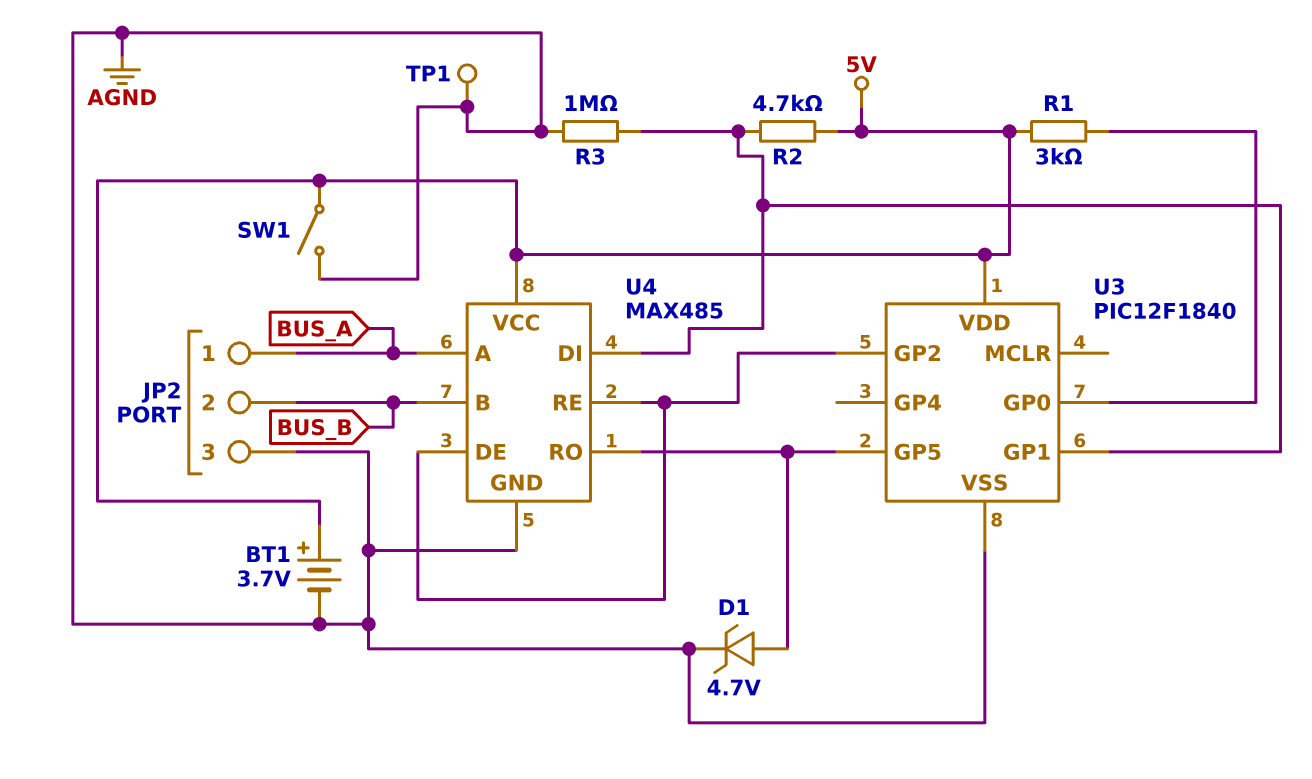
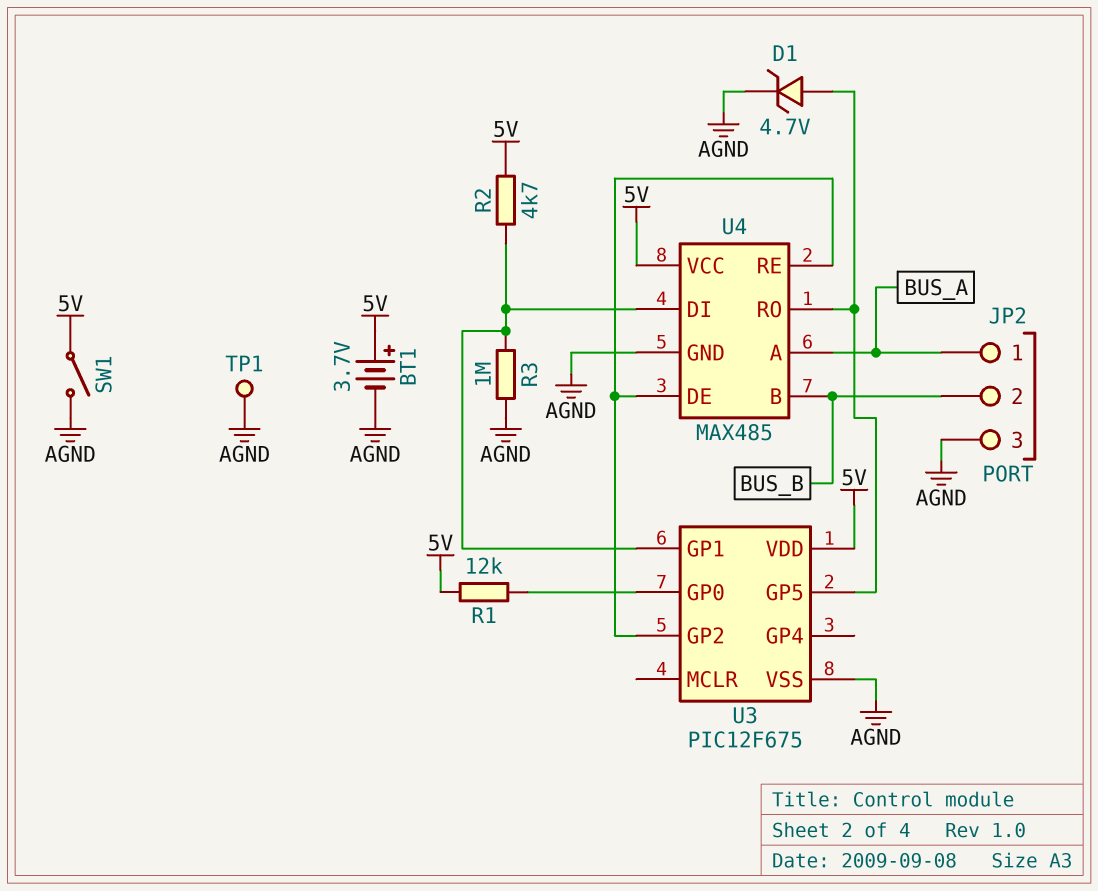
R1: 3k (5V, U3/GP0) -> 12k (5V, U3/GP0)
U3: PIC12F1840 -> PIC12F675

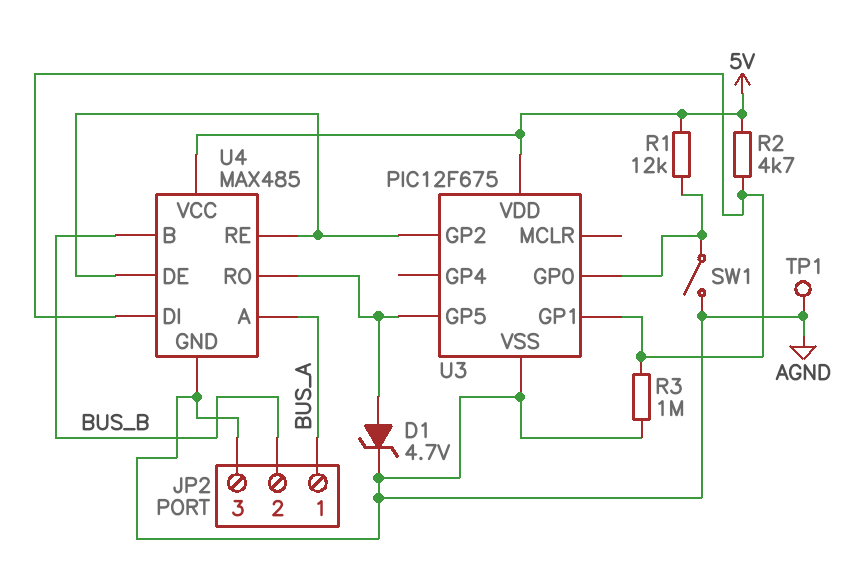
BT1: 3.7V (plus 5V, minus AGND) -> none
SW1: switch (5V, AGND) -> switch (AGND, U3/GP0)

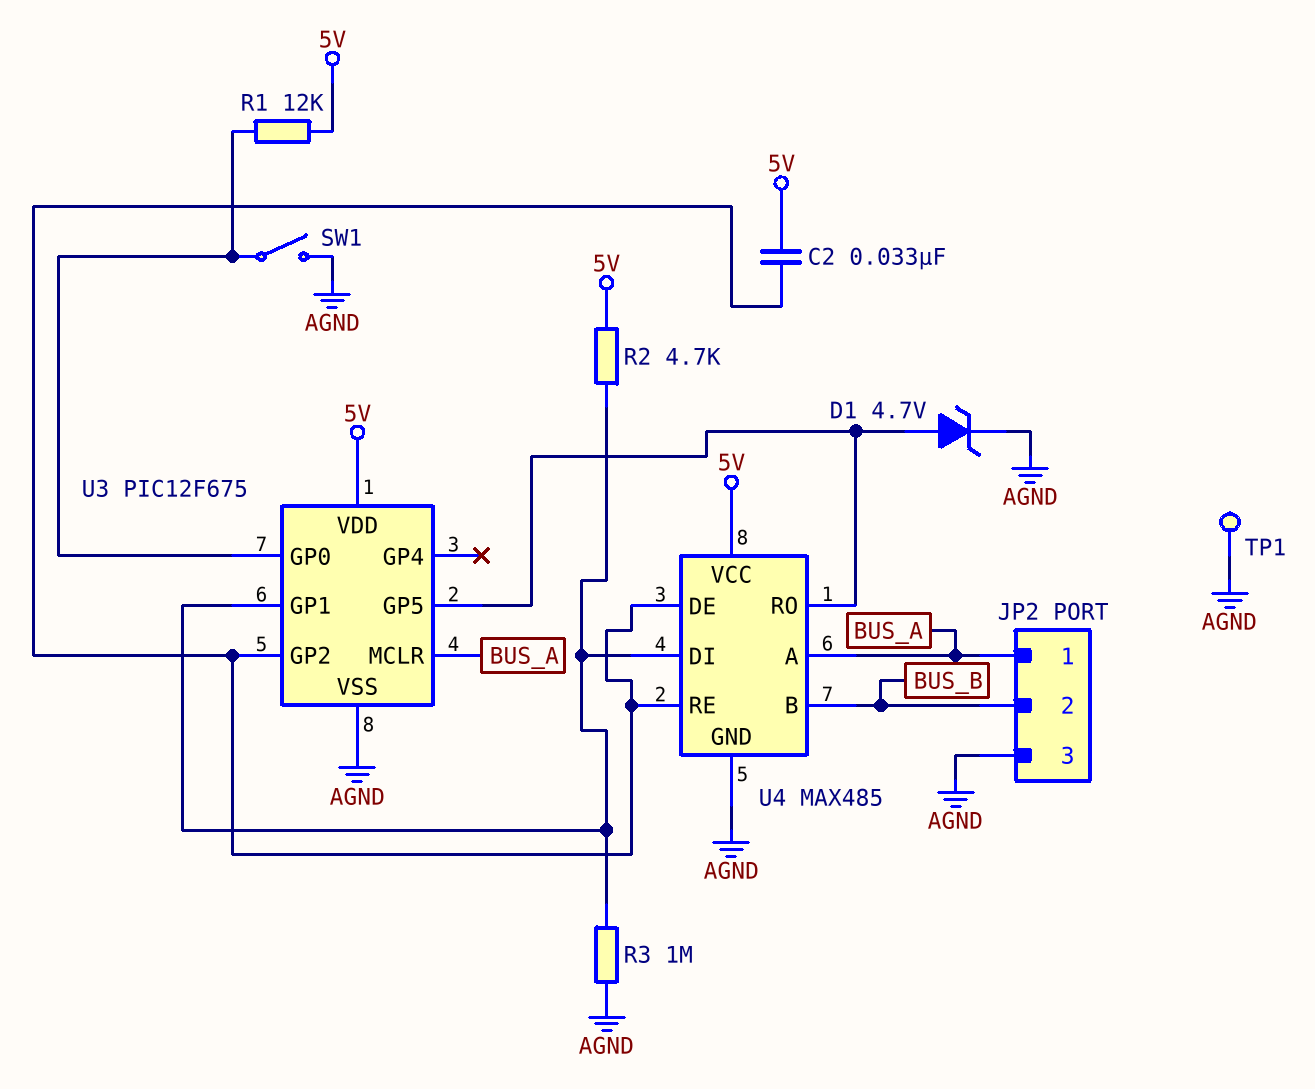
C2: none -> 33nF (5V, U3/GP2)
U3 pin MCLR: none -> BUS_A

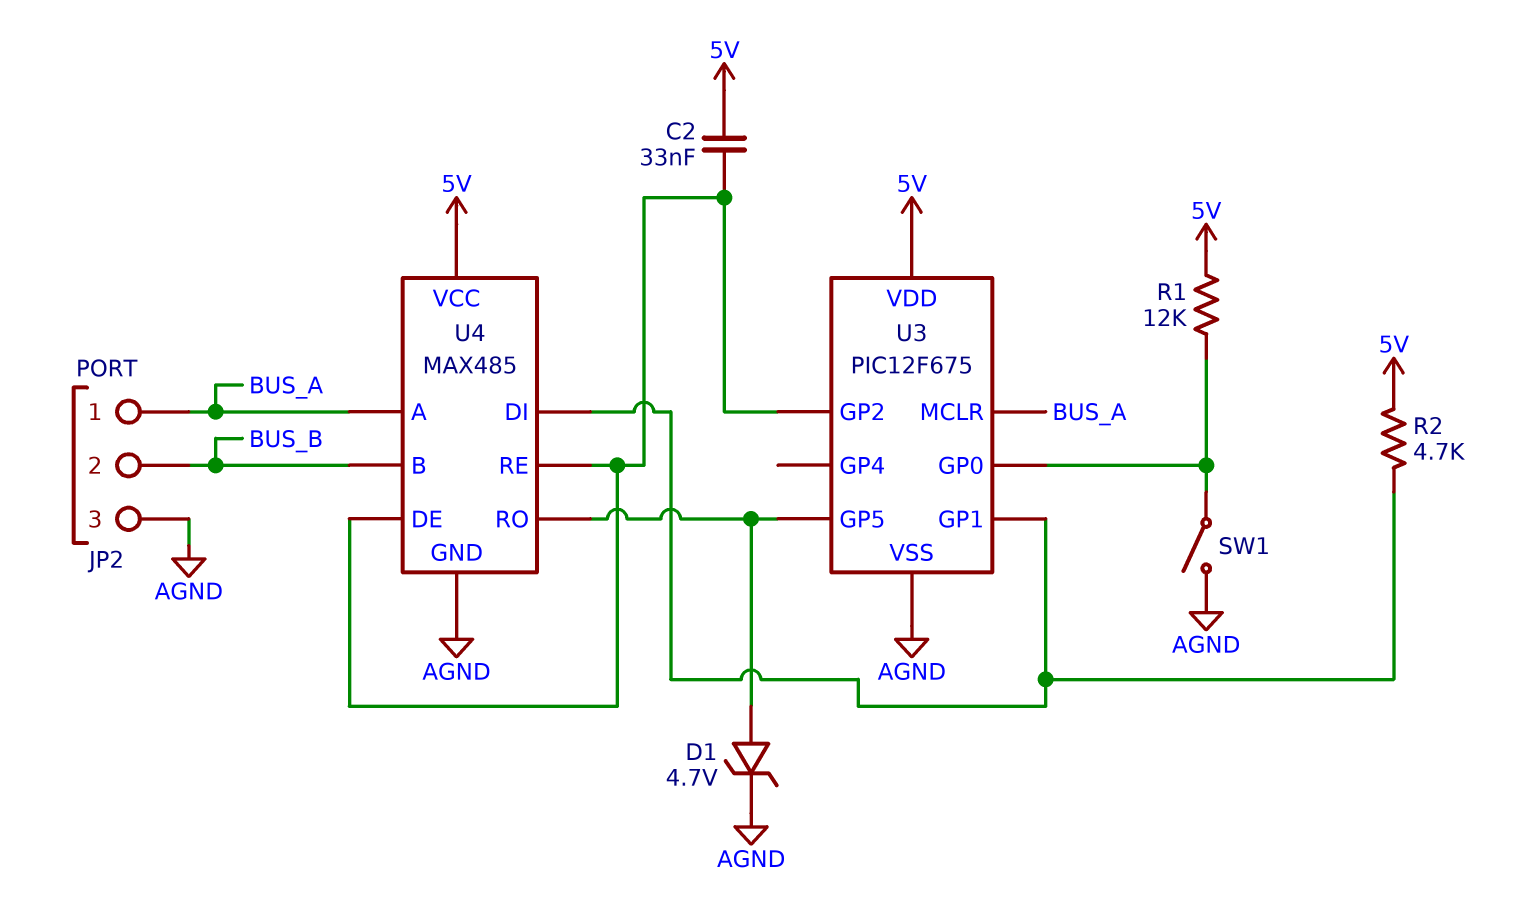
R3: 1M (AGND, U3/GP1) -> none
TP1: test point (AGND) -> none

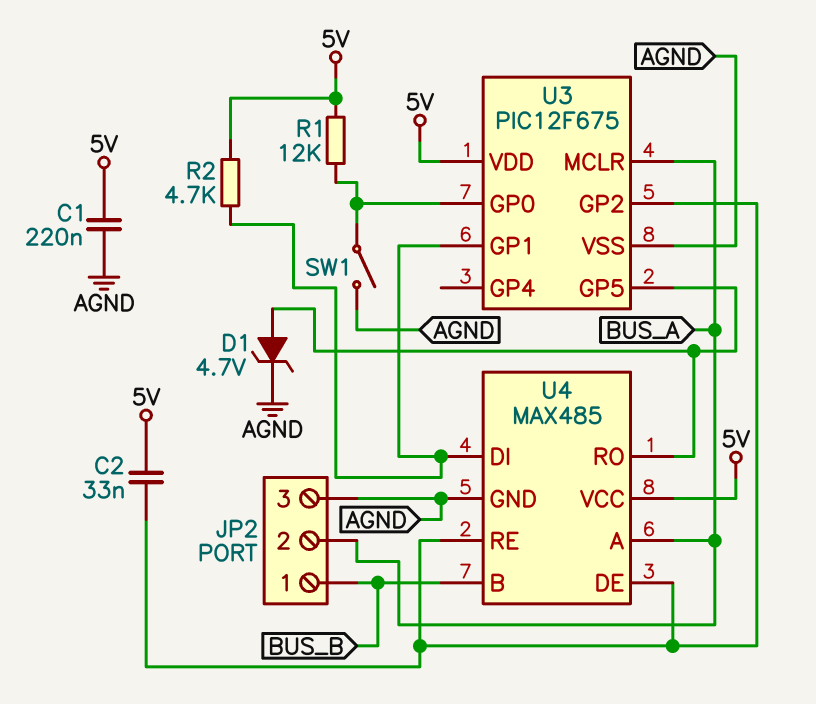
C1: none -> 220nF (5V, AGND)
JP2 pin 1: BUS_A -> BUS_B
JP2 pin 2: BUS_B -> BUS_A

